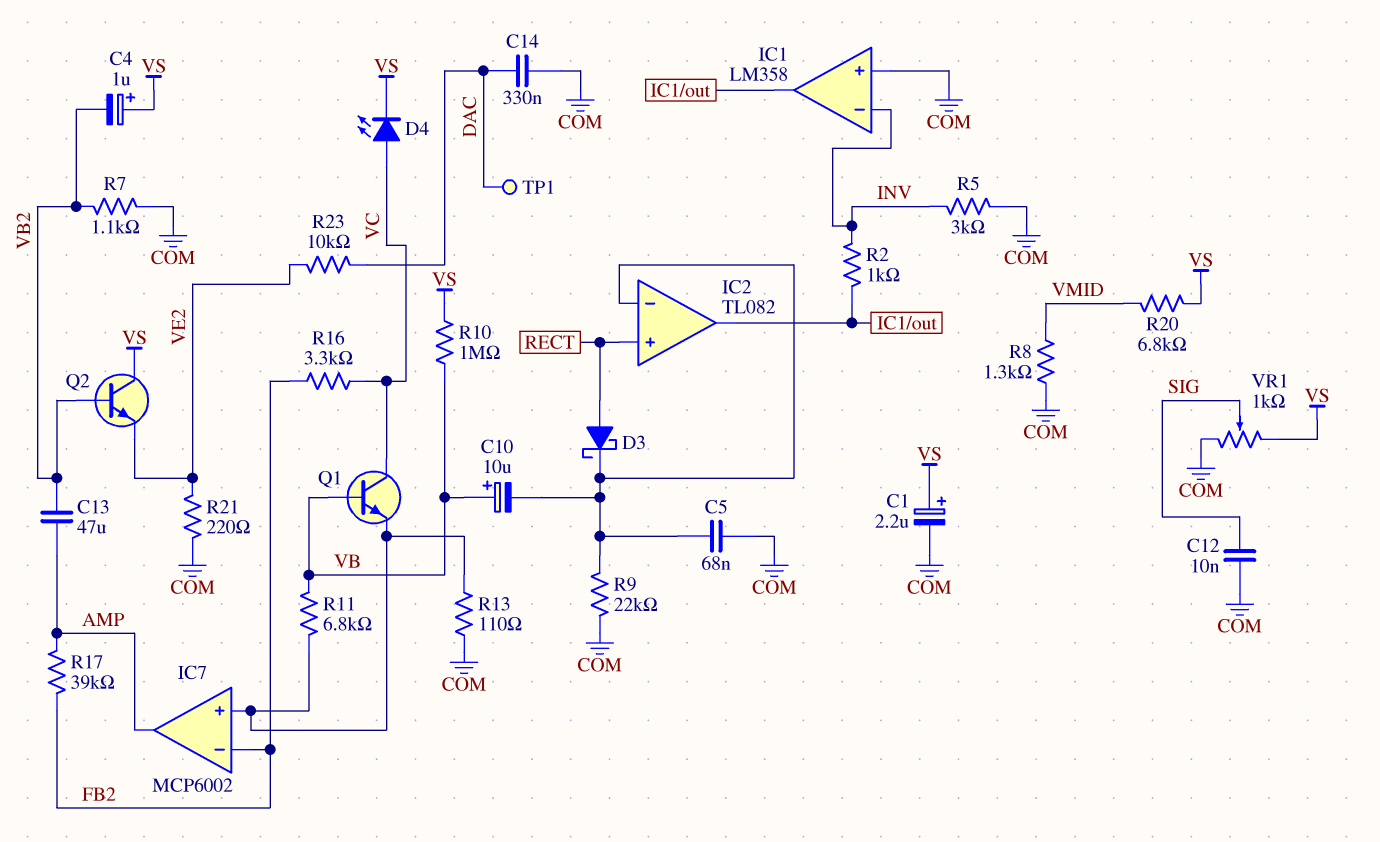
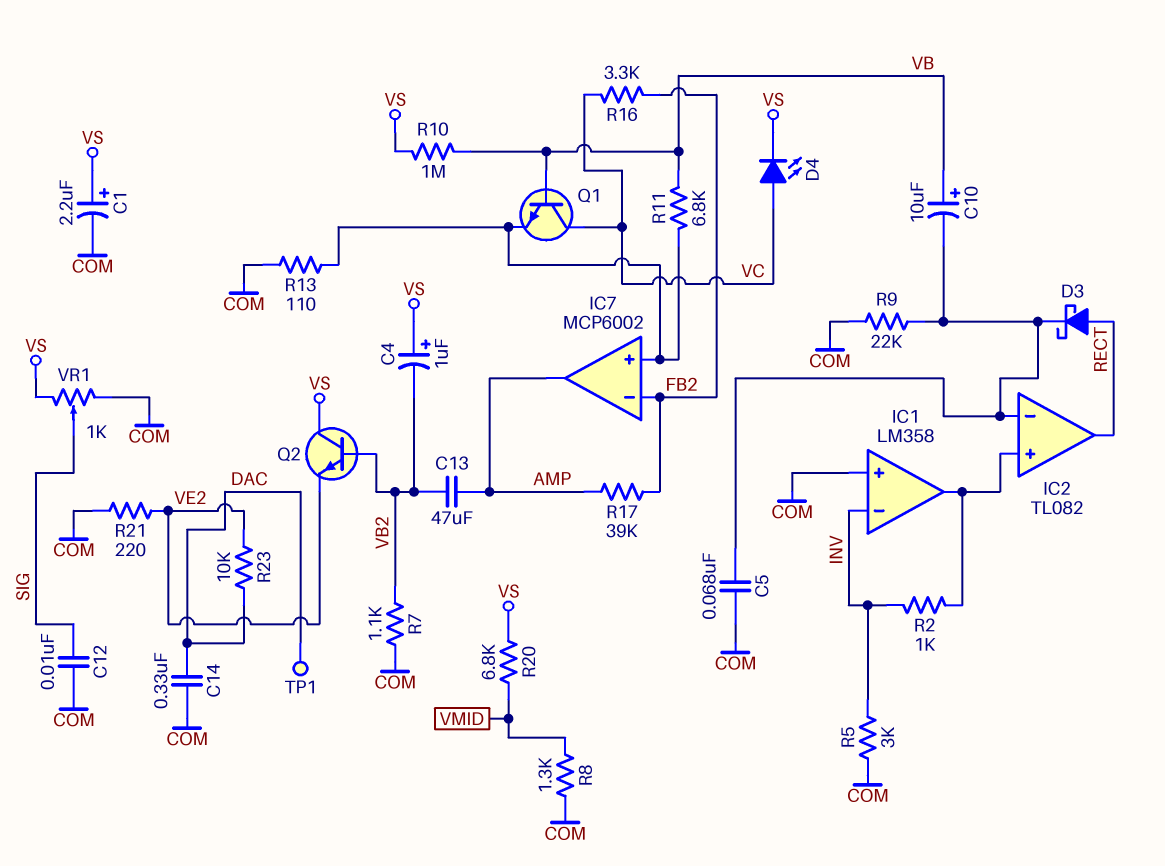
IC2 pin in+: RECT -> IC1/out
IC2 pin out: IC1/out -> RECT

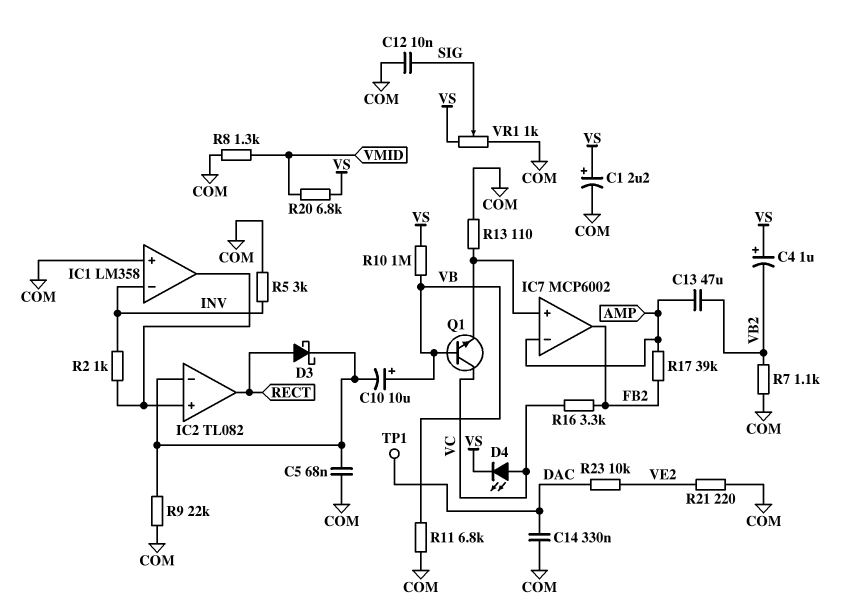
IC7 pin in-: FB2 -> AMP
IC7 pin out: AMP -> FB2
Q2: NPN (B VB2, C VS, E VE2) -> none
R11: 6.8k (IC7/in+, VB) -> 6.8k (COM, VB)

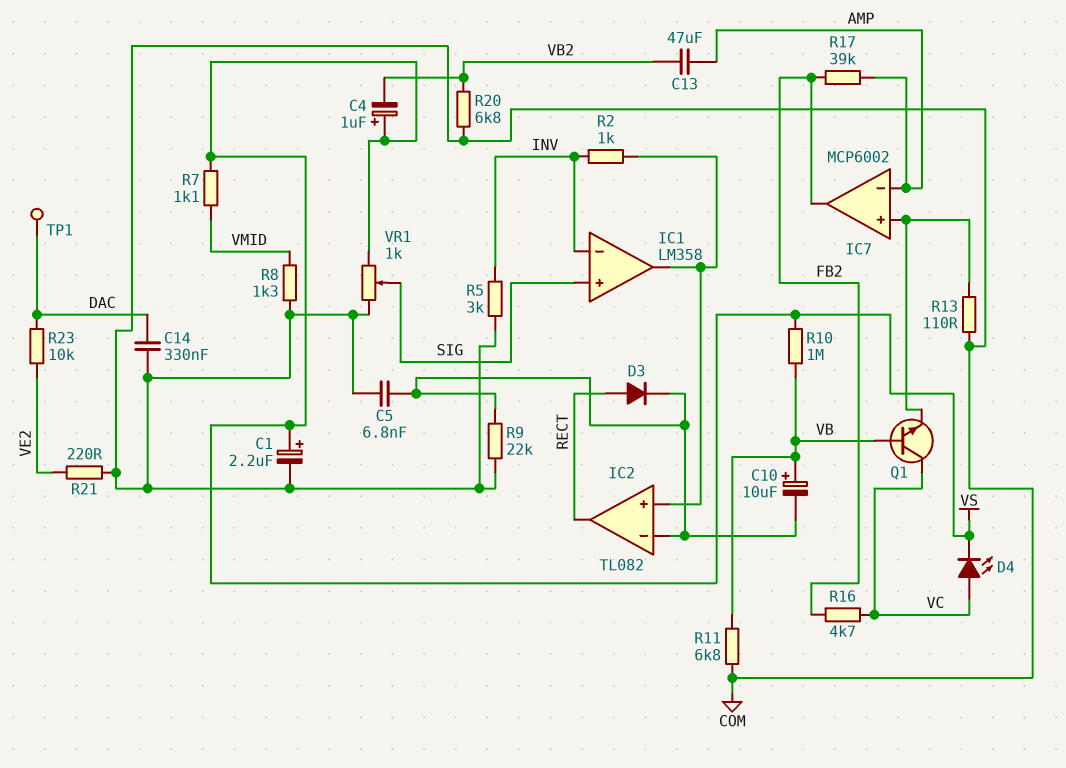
C5: 68nF (COM, IC2/in-) -> 6.8nF (COM, IC2/in-)
C12: 10nF (COM, SIG) -> none
D3: schottky (A RECT, K IC2/in-) -> diode (A RECT, K IC2/in-)
IC1 pin in+: COM -> SIG
R7: 1.1k (COM, VB2) -> 1.1k (VMID, VS)
R16: 3.3k (FB2, VC) -> 4.7k (FB2, VC)
R20: 6.8k (VMID, VS) -> 6.8k (COM, VB2)

